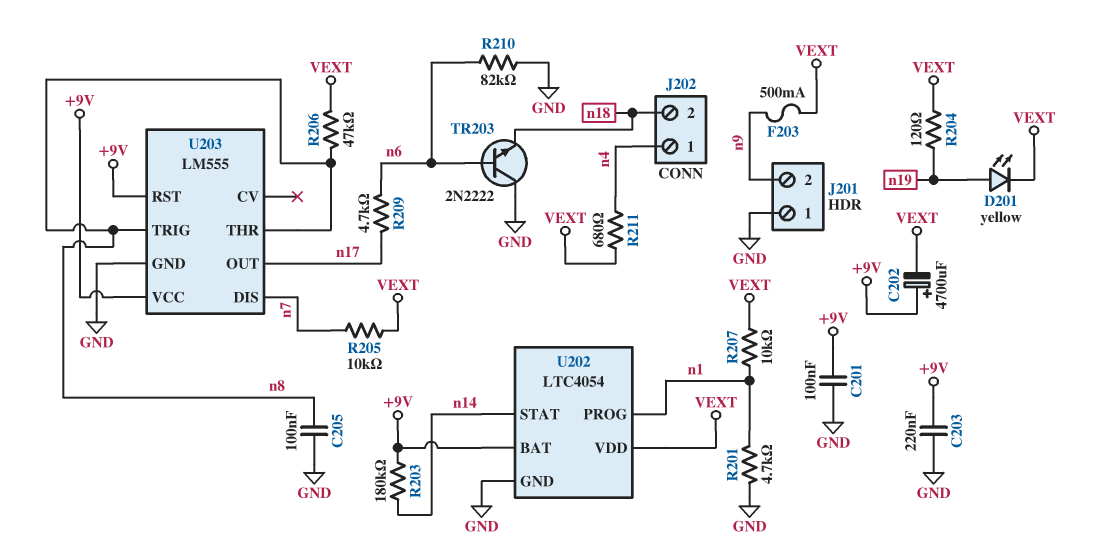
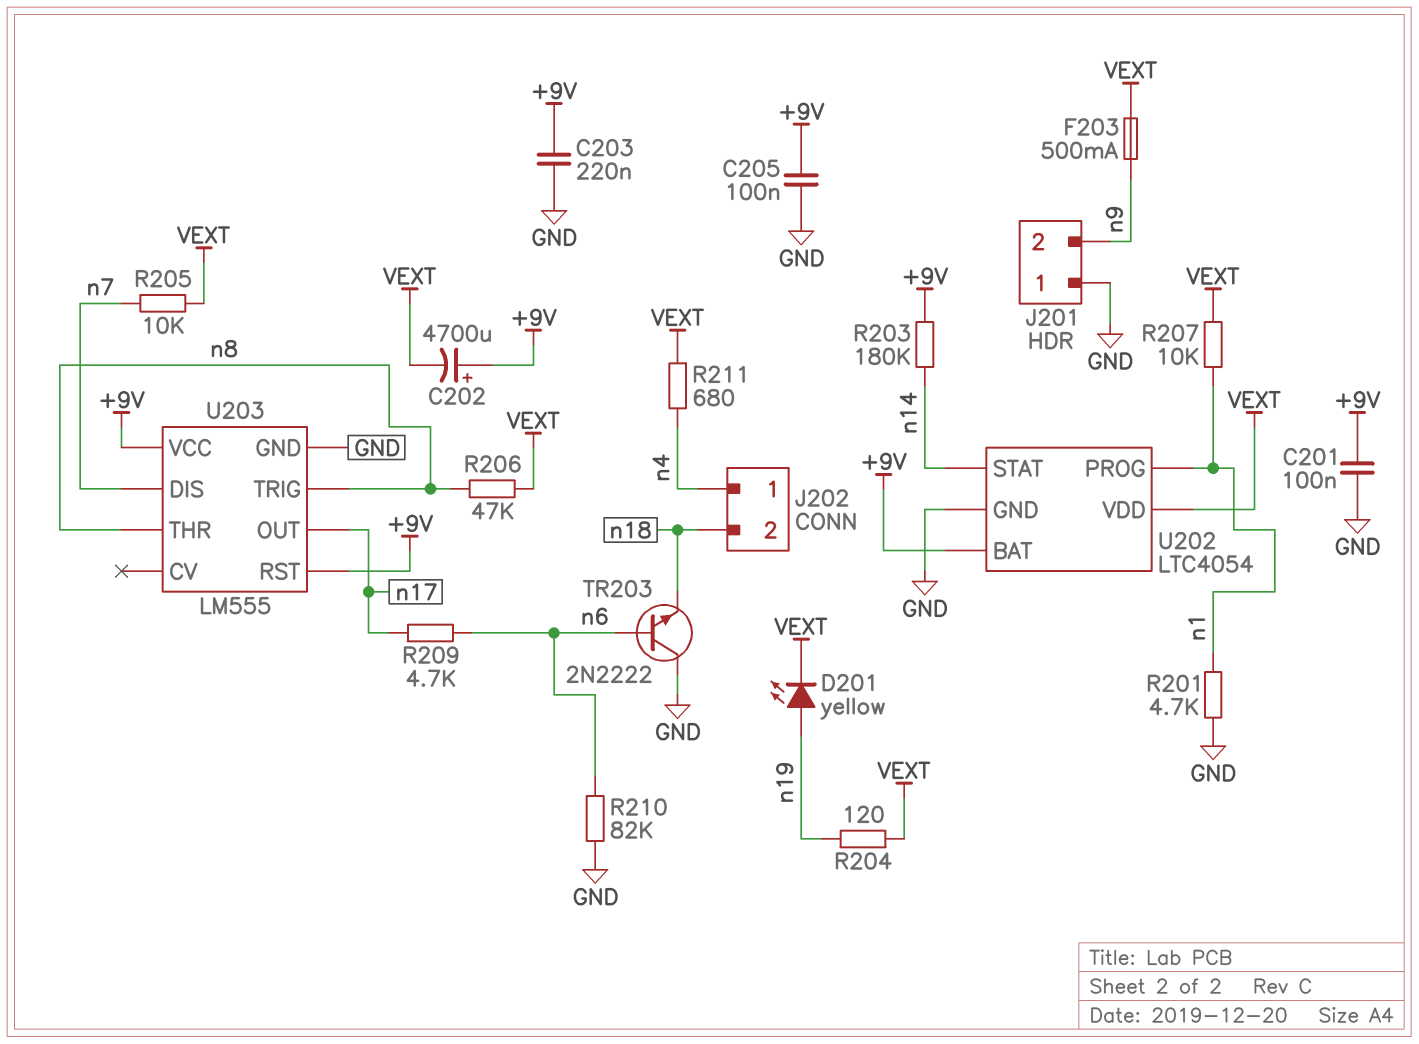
C205: 100nF (GND, n8) -> 100nF (+9V, GND)

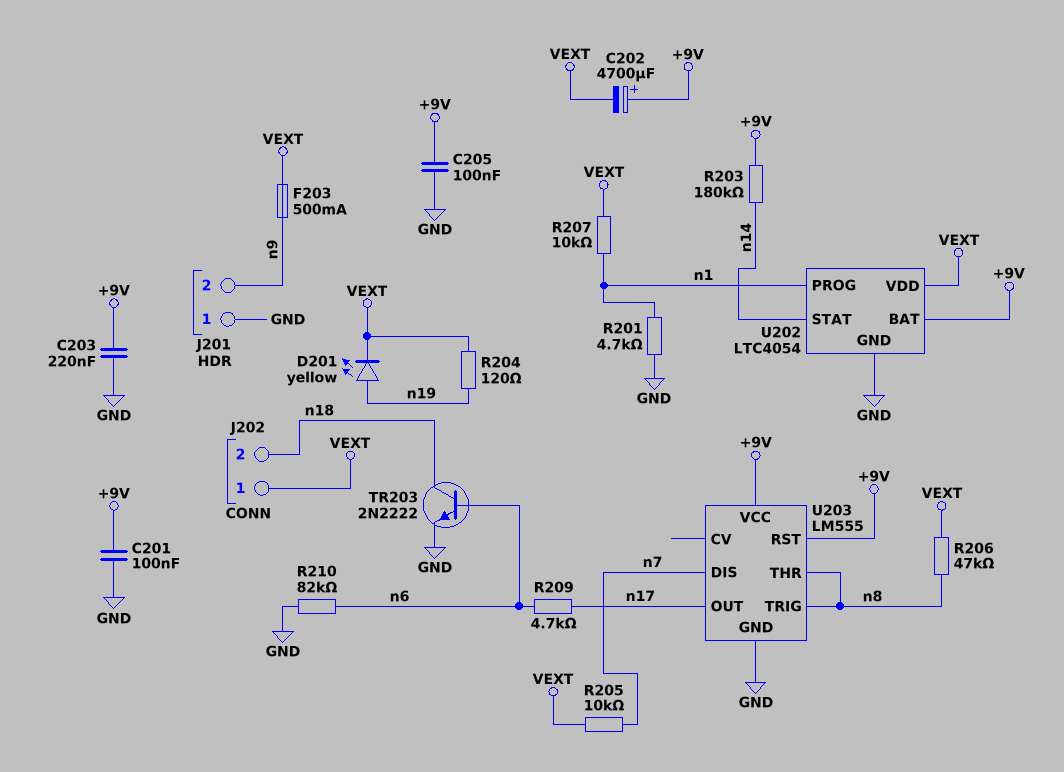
J202 pin 1: n4 -> VEXT
R211: 680 (VEXT, n4) -> none
TR203: NPN 2N2222 (B n6, C GND, E n18) -> NPN 2N2222 (B n6, C n18, E GND)

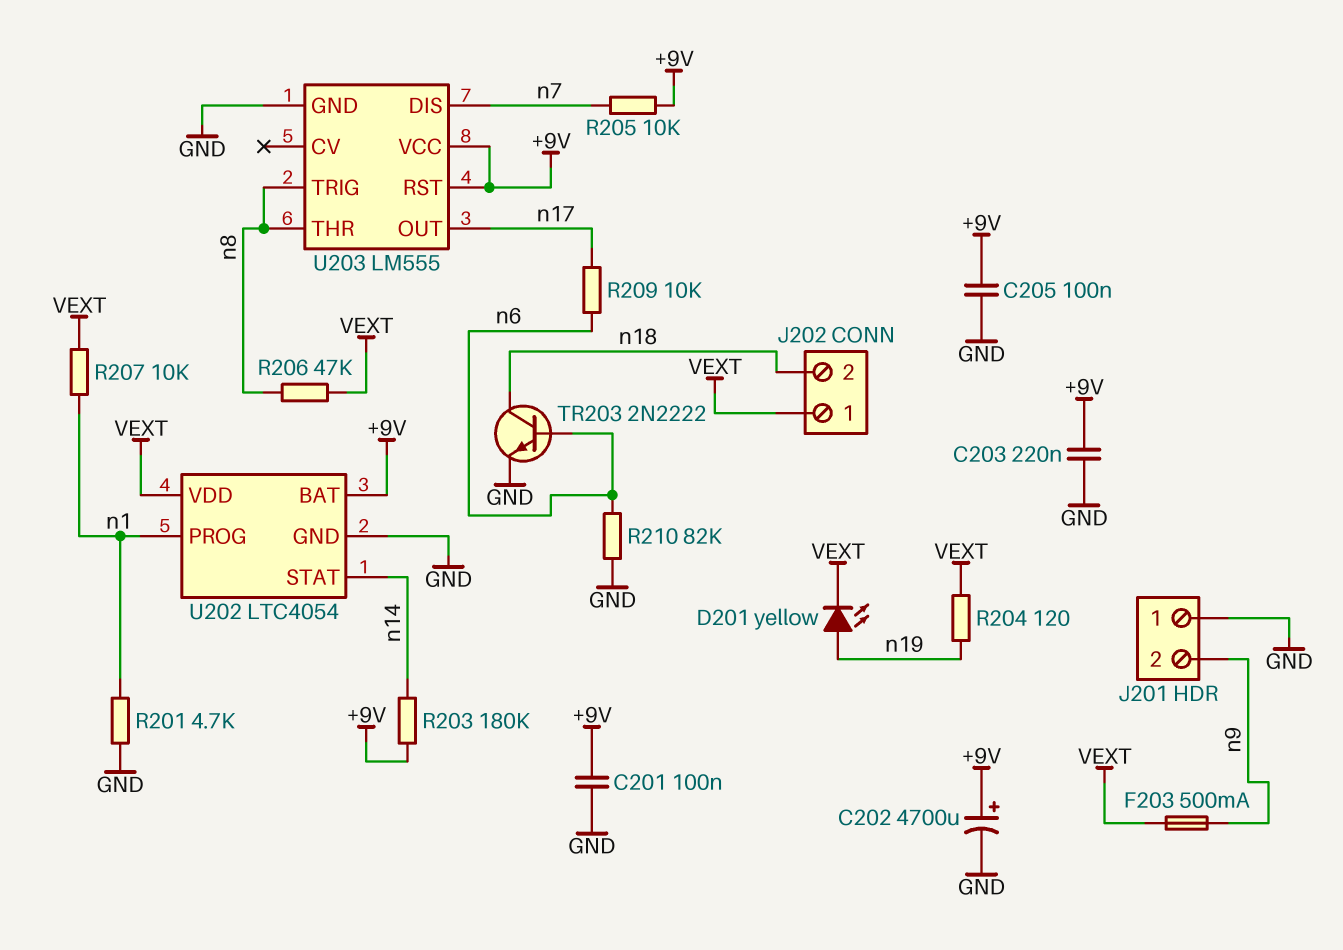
C202: 4700uF (plus +9V, minus VEXT) -> 4700uF (plus +9V, minus GND)
R205: 10k (VEXT, n7) -> 10k (+9V, n7)
R209: 4.7k (n6, n17) -> 10k (n6, n17)

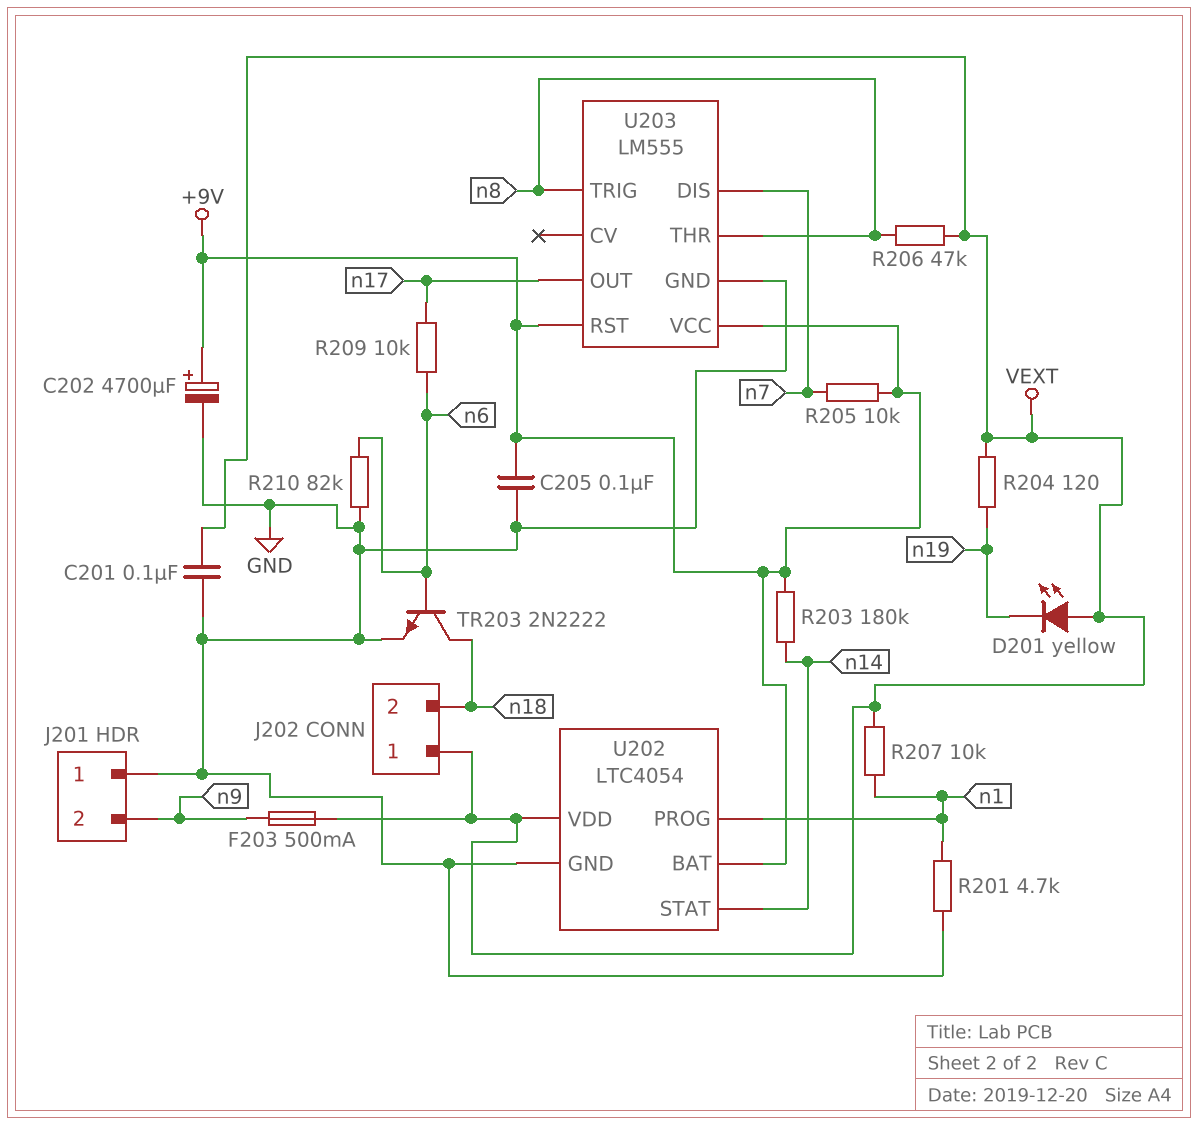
C201: 100nF (+9V, GND) -> 100nF (GND, VEXT)
C203: 220nF (+9V, GND) -> none
D201: LED yellow (A n19, K VEXT) -> LED yellow (A VEXT, K n19)

